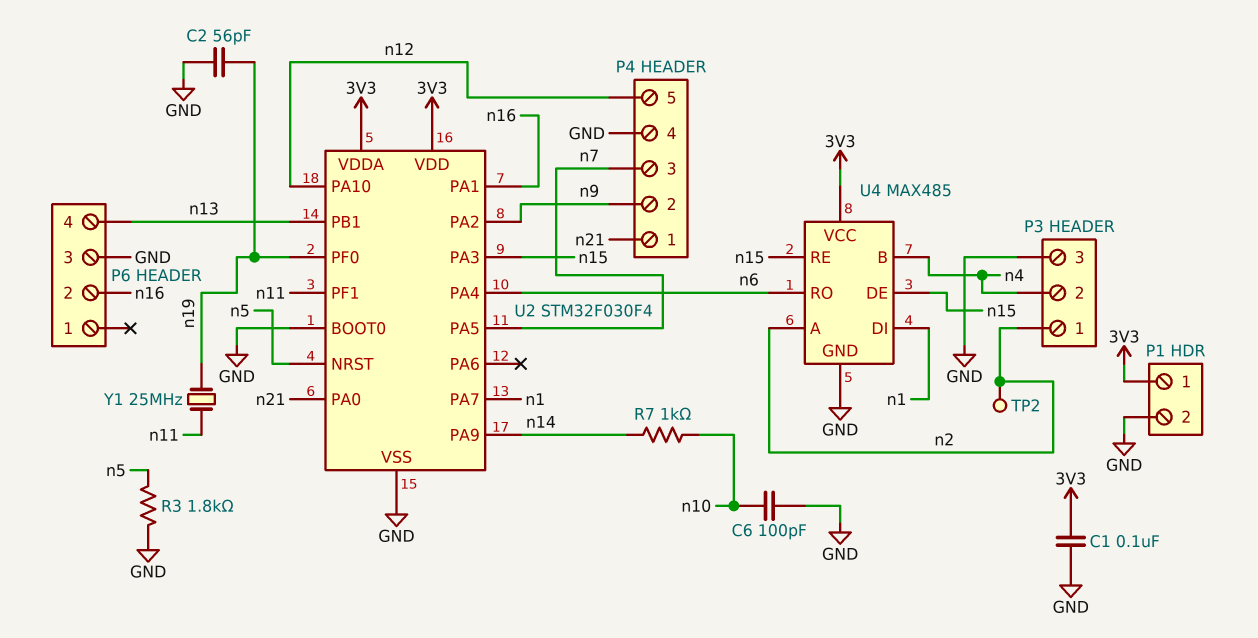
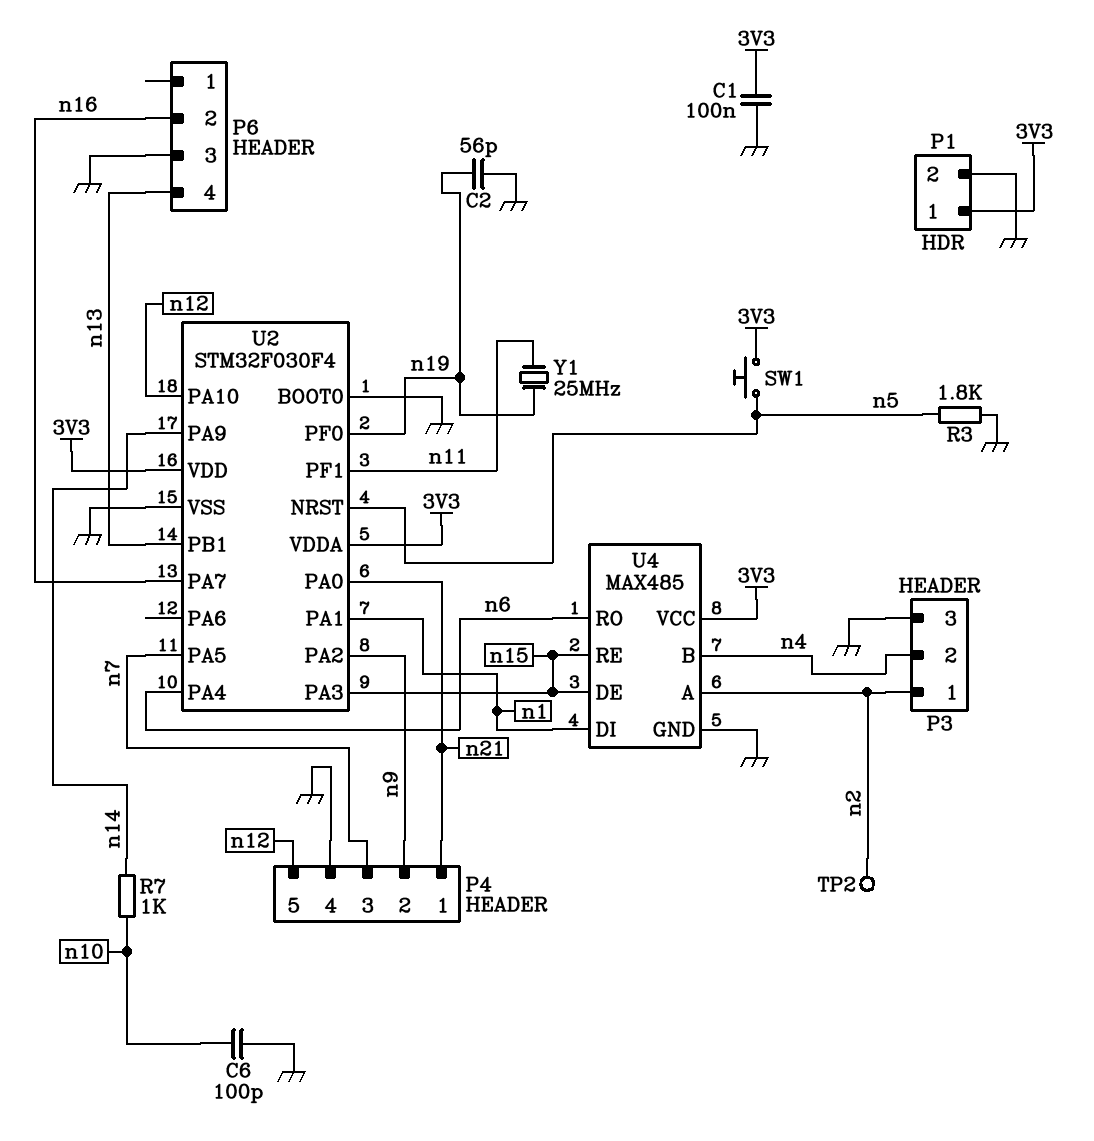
SW1: none -> button (3V3, n5)
U2 pin PA1: n16 -> n1
U2 pin PA7: n1 -> n16

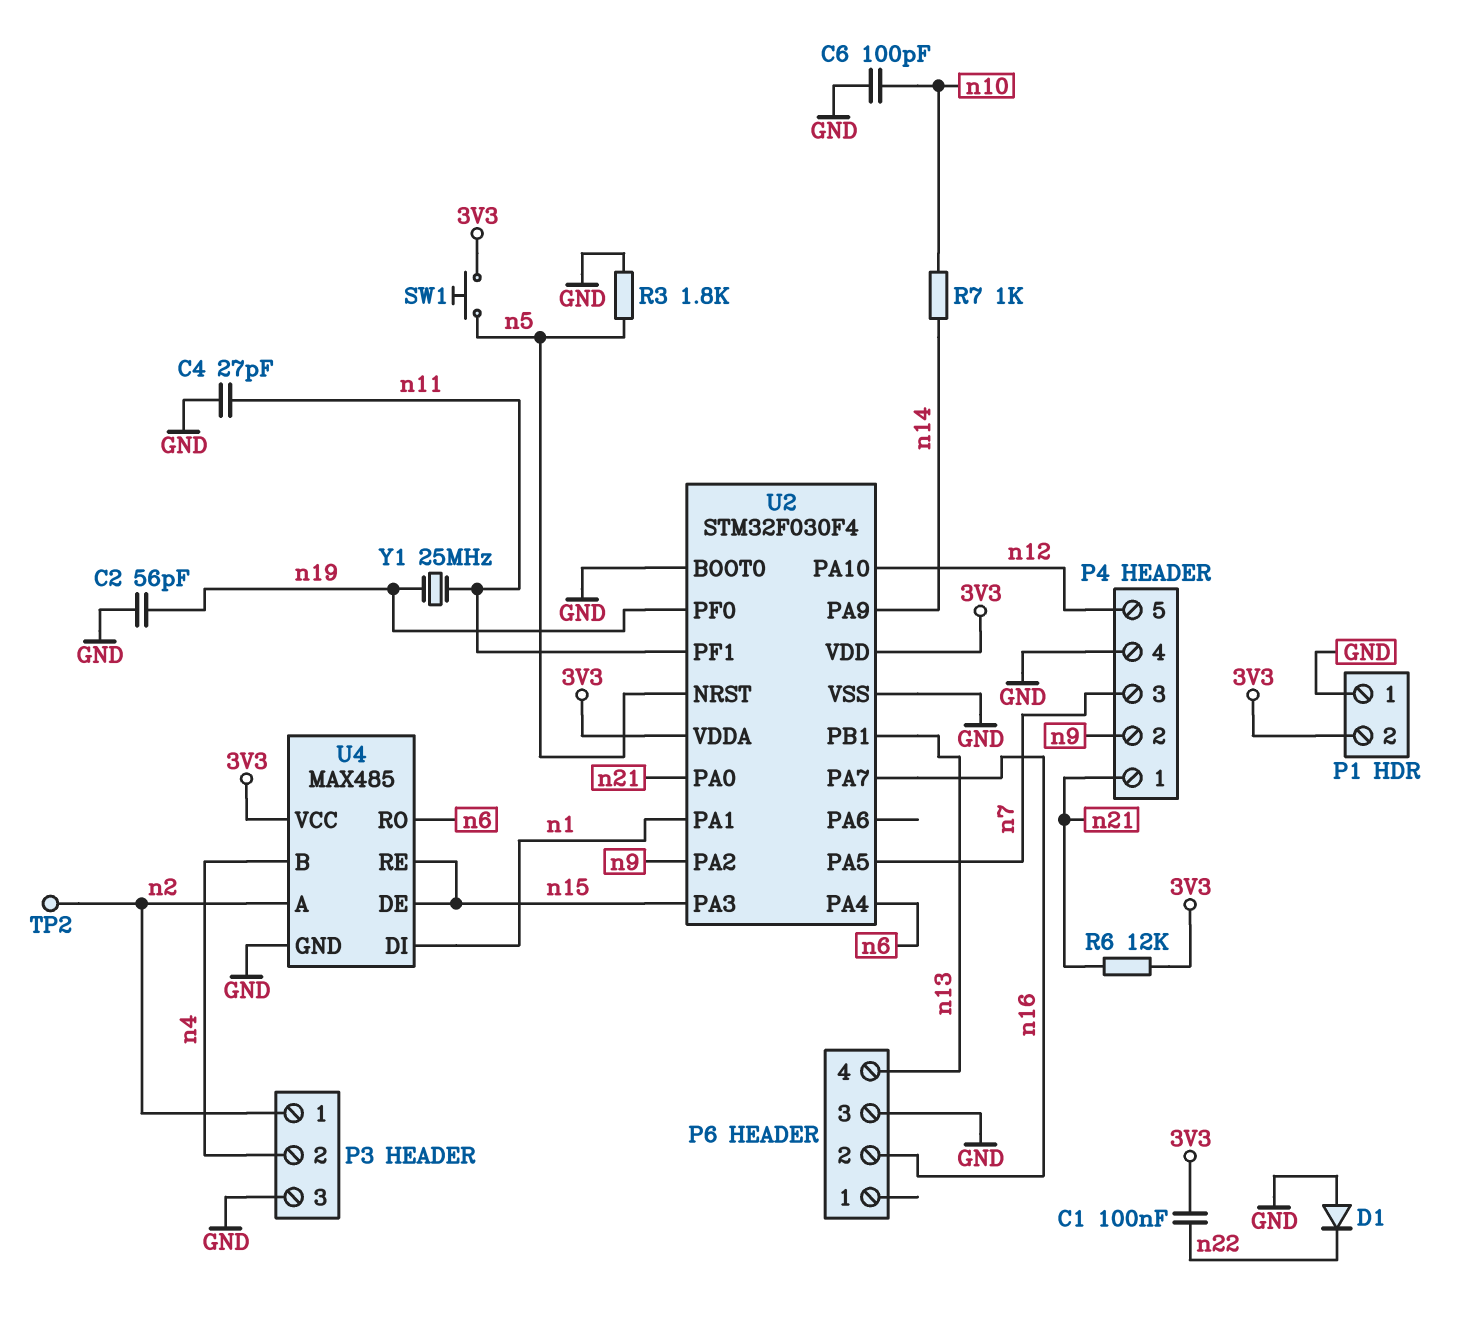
C1: 100nF (3V3, GND) -> 100nF (3V3, n22)
C4: none -> 27pF (GND, n11)
D1: none -> diode (A GND, K n22)
P1 pin 1: 3V3 -> GND
P1 pin 2: GND -> 3V3
R6: none -> 12k (3V3, n21)

